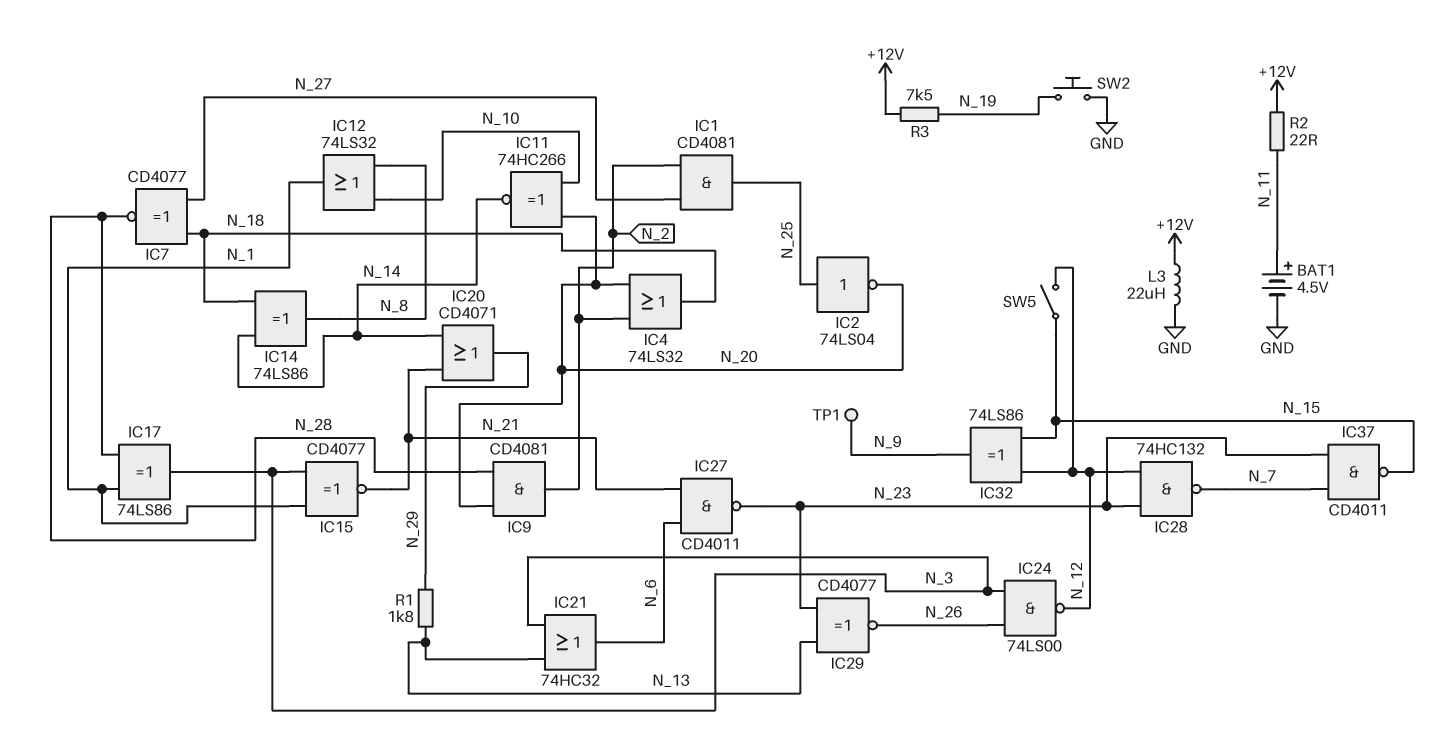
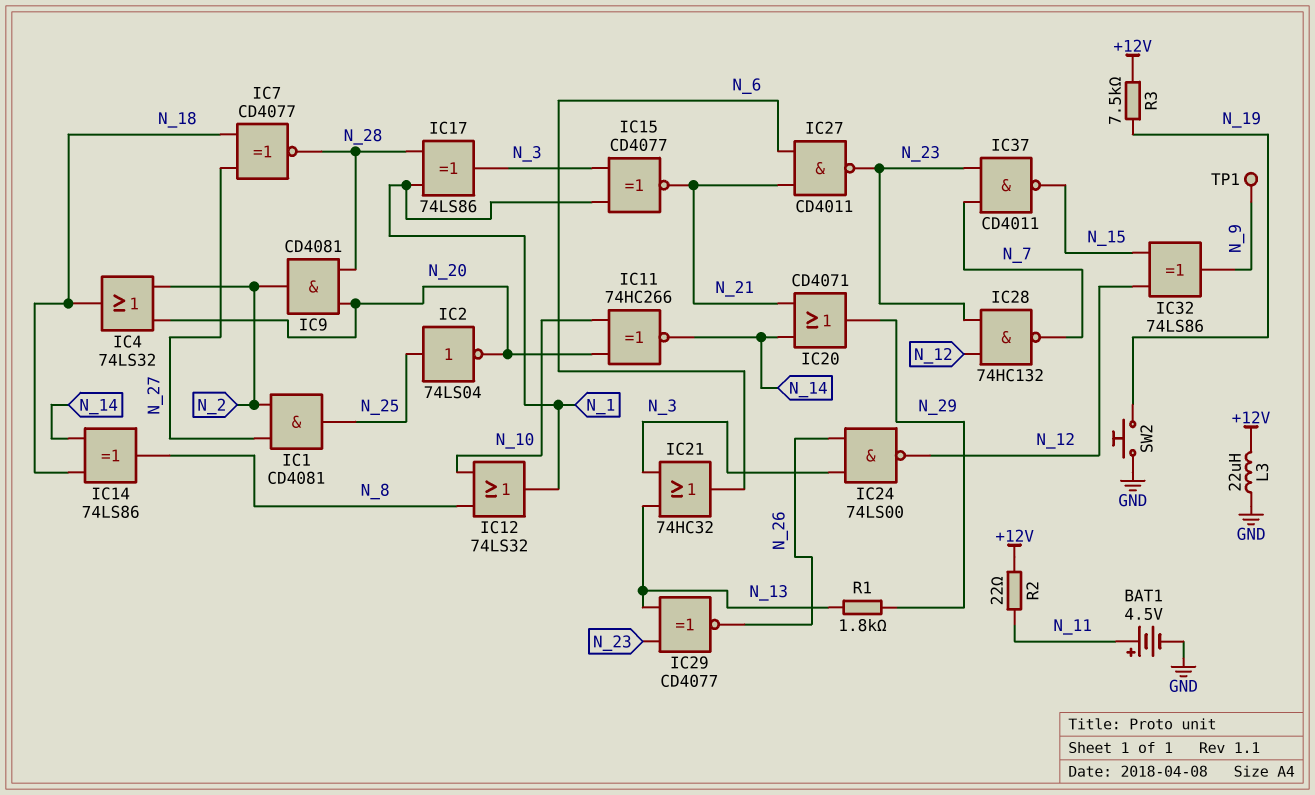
SW5: switch (N_12, N_15) -> none

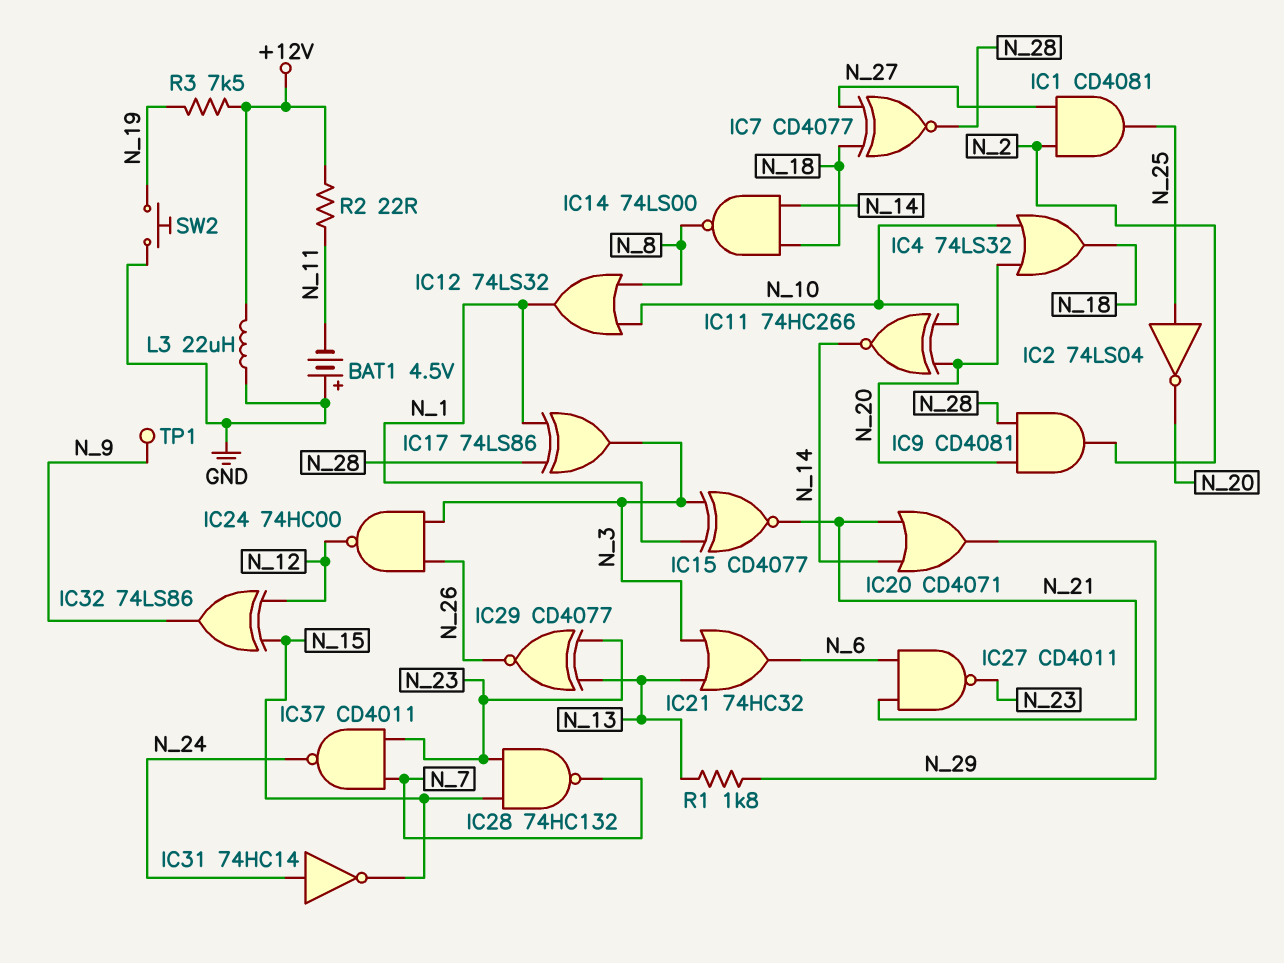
BAT1: 4.5V (plus N_11, minus GND) -> 4.5V (plus GND, minus N_11)
IC4: OR 74LS32 (in N_2, in N_20, out N_18) -> OR 74LS32 (in N_10, in N_20, out N_18)
IC14: XOR 74LS86 (in N_14, in N_18, out N_8) -> NAND 74LS00 (in N_14, in N_18, out N_8)
IC24: NAND 74LS00 (in N_3, in N_26, out N_12) -> NAND 74HC00 (in N_3, in N_26, out N_12)
IC28: NAND 74HC132 (in N_12, in N_23, out N_7) -> NAND 74HC132 (in N_15, in N_23, out N_7)
IC31: none -> NOT 74HC14 (in N_24, out N_15)
IC37: NAND CD4011 (in N_7, in N_23, out N_15) -> NAND CD4011 (in N_7, in N_23, out N_24)

